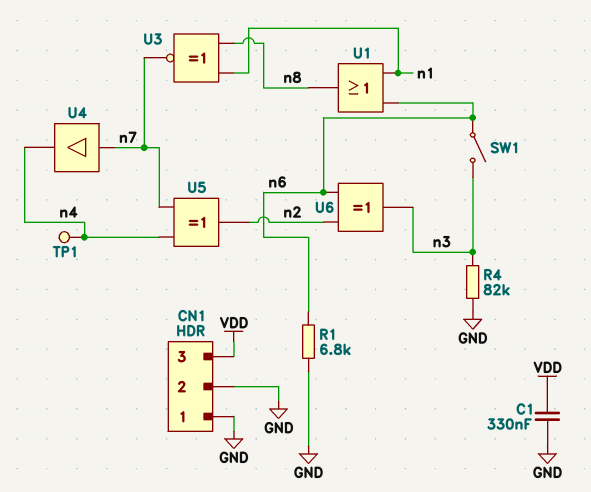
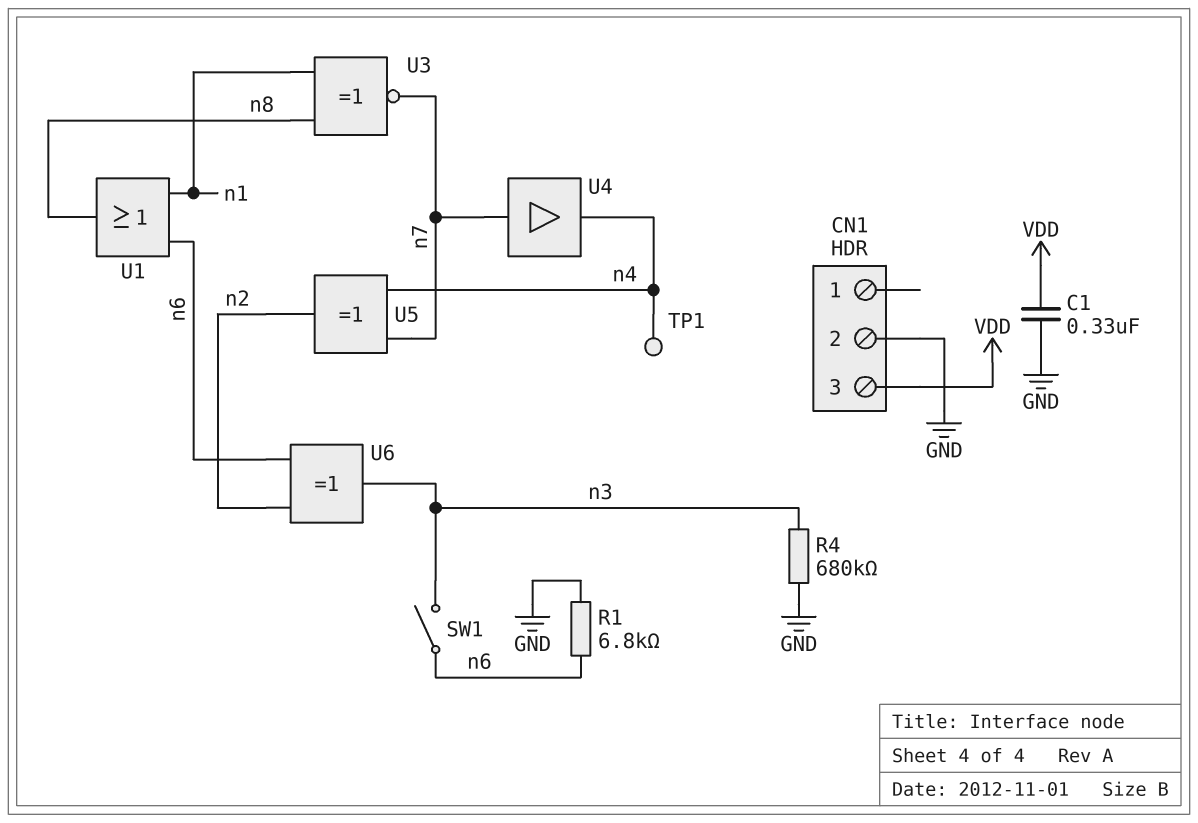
CN1 pin 1: GND -> none
R4: 82k (GND, n3) -> 680k (GND, n3)

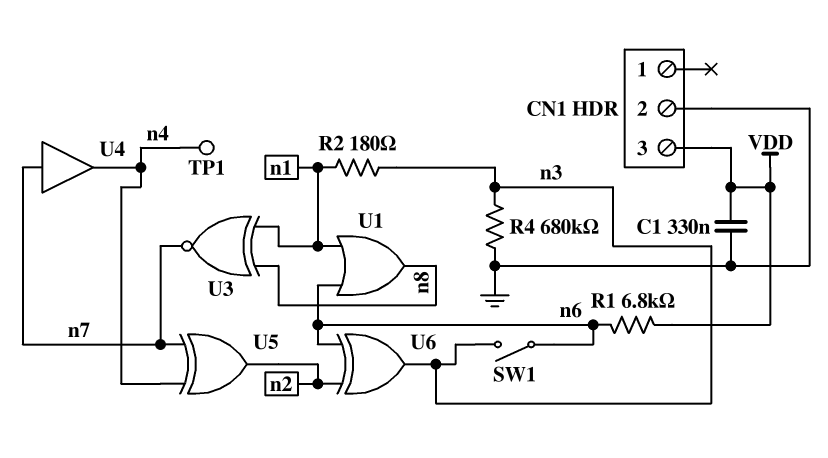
R1: 6.8k (GND, n6) -> 6.8k (VDD, n6)
R2: none -> 180 (n1, n3)

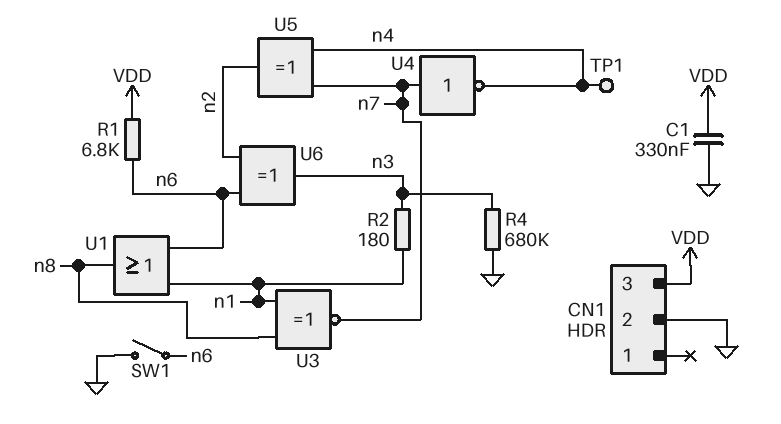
SW1: switch (n3, n6) -> switch (GND, n6)
U4: buffer (in n7, out n4) -> NOT (in n7, out n4)

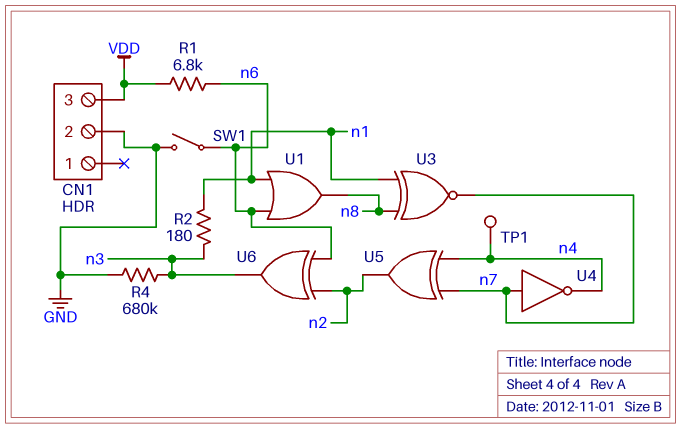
C1: 330nF (GND, VDD) -> none

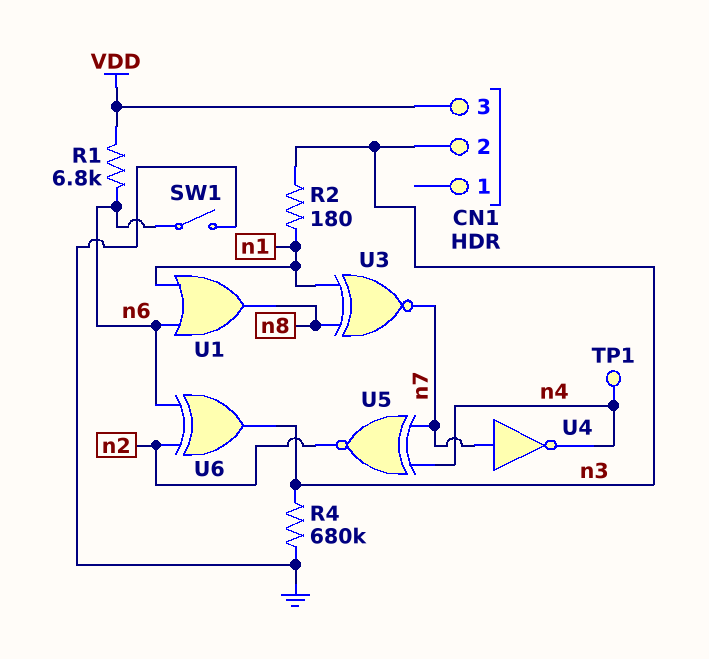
CN1 pin 2: GND -> n3
U5: XOR (in n4, in n7, out n2) -> XNOR (in n4, in n7, out n2)

